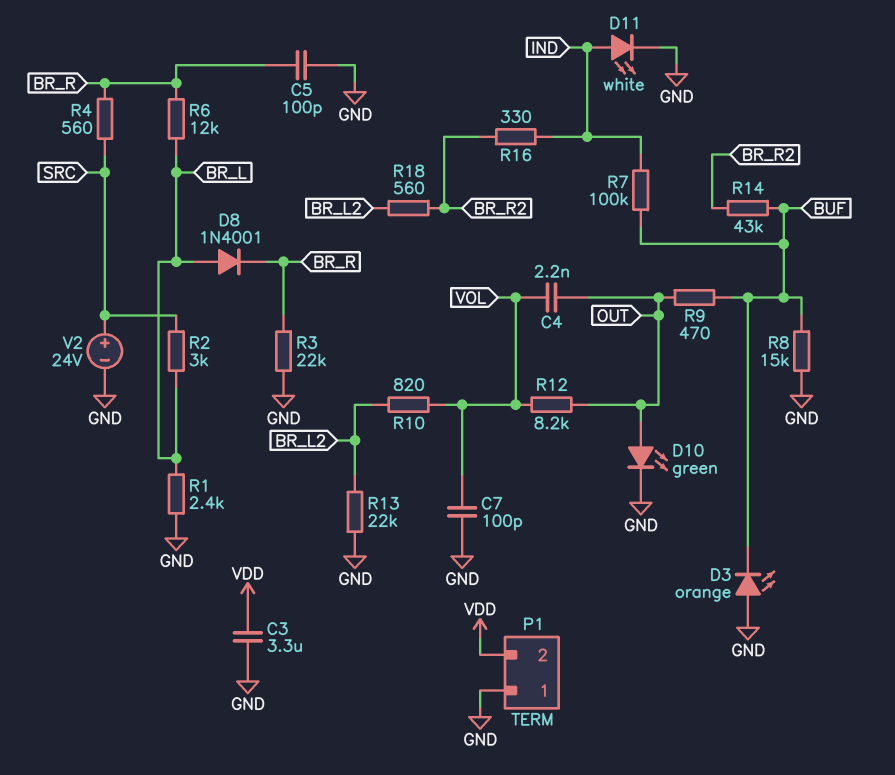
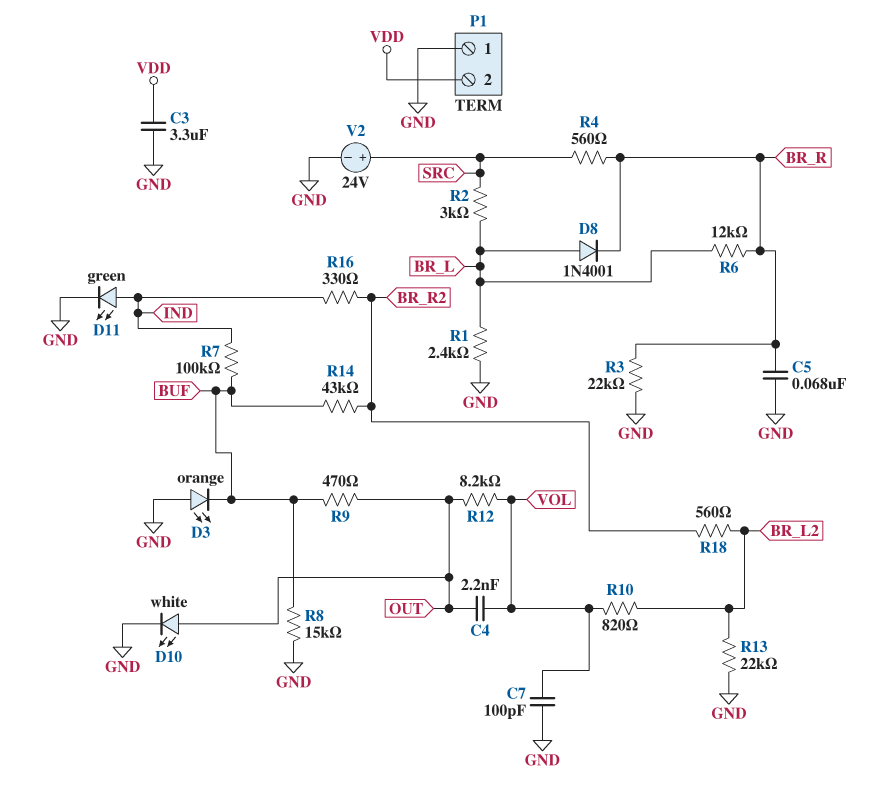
C5: 100pF (BR_R, GND) -> 68nF (BR_R, GND)
D10: LED green (A OUT, K GND) -> LED white (A OUT, K GND)
D11: LED white (A IND, K GND) -> LED green (A IND, K GND)

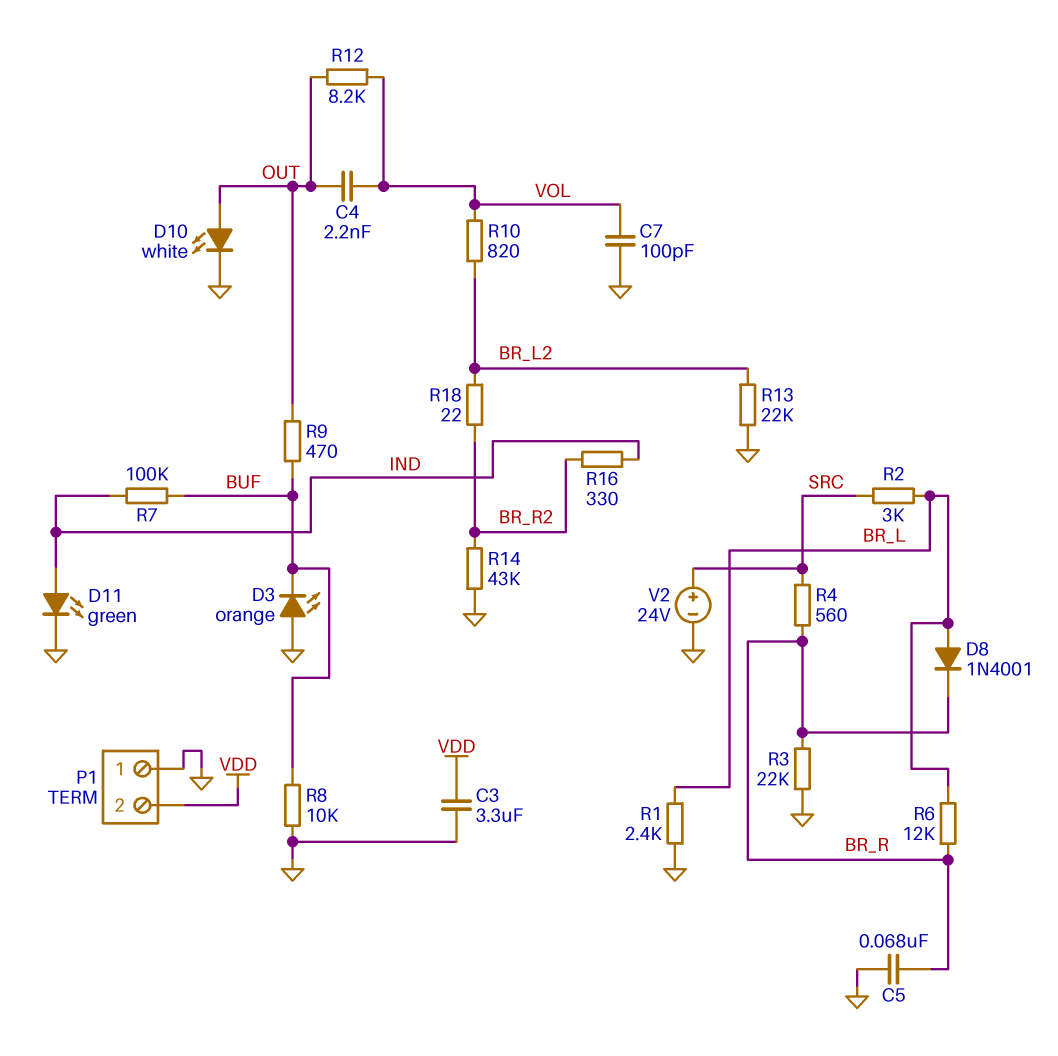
R8: 15k (BUF, GND) -> 10k (BUF, GND)
R14: 43k (BR_R2, BUF) -> 43k (BR_R2, GND)
R18: 560 (BR_L2, BR_R2) -> 22 (BR_L2, BR_R2)

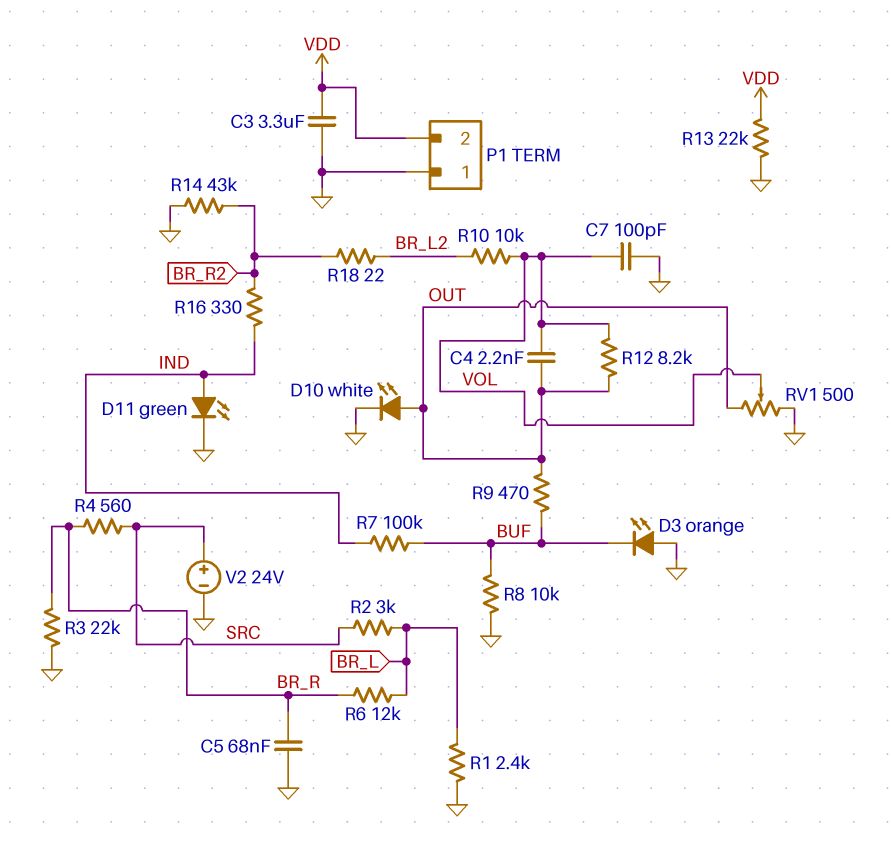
D8: diode 1N4001 (A BR_L, K BR_R) -> none
R10: 820 (BR_L2, VOL) -> 10k (BR_L2, VOL)
R13: 22k (BR_L2, GND) -> 22k (GND, VDD)
RV1: none -> 500 (GND, OUT, wiper VOL)

